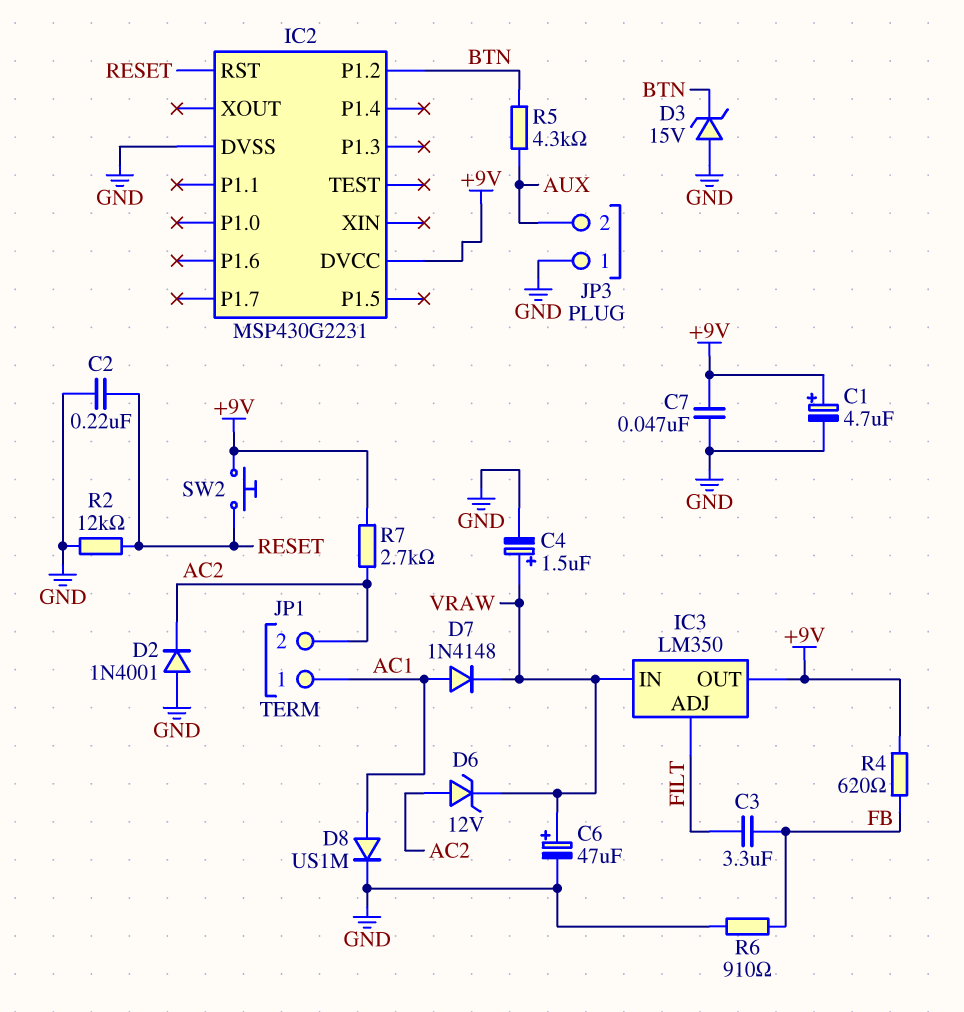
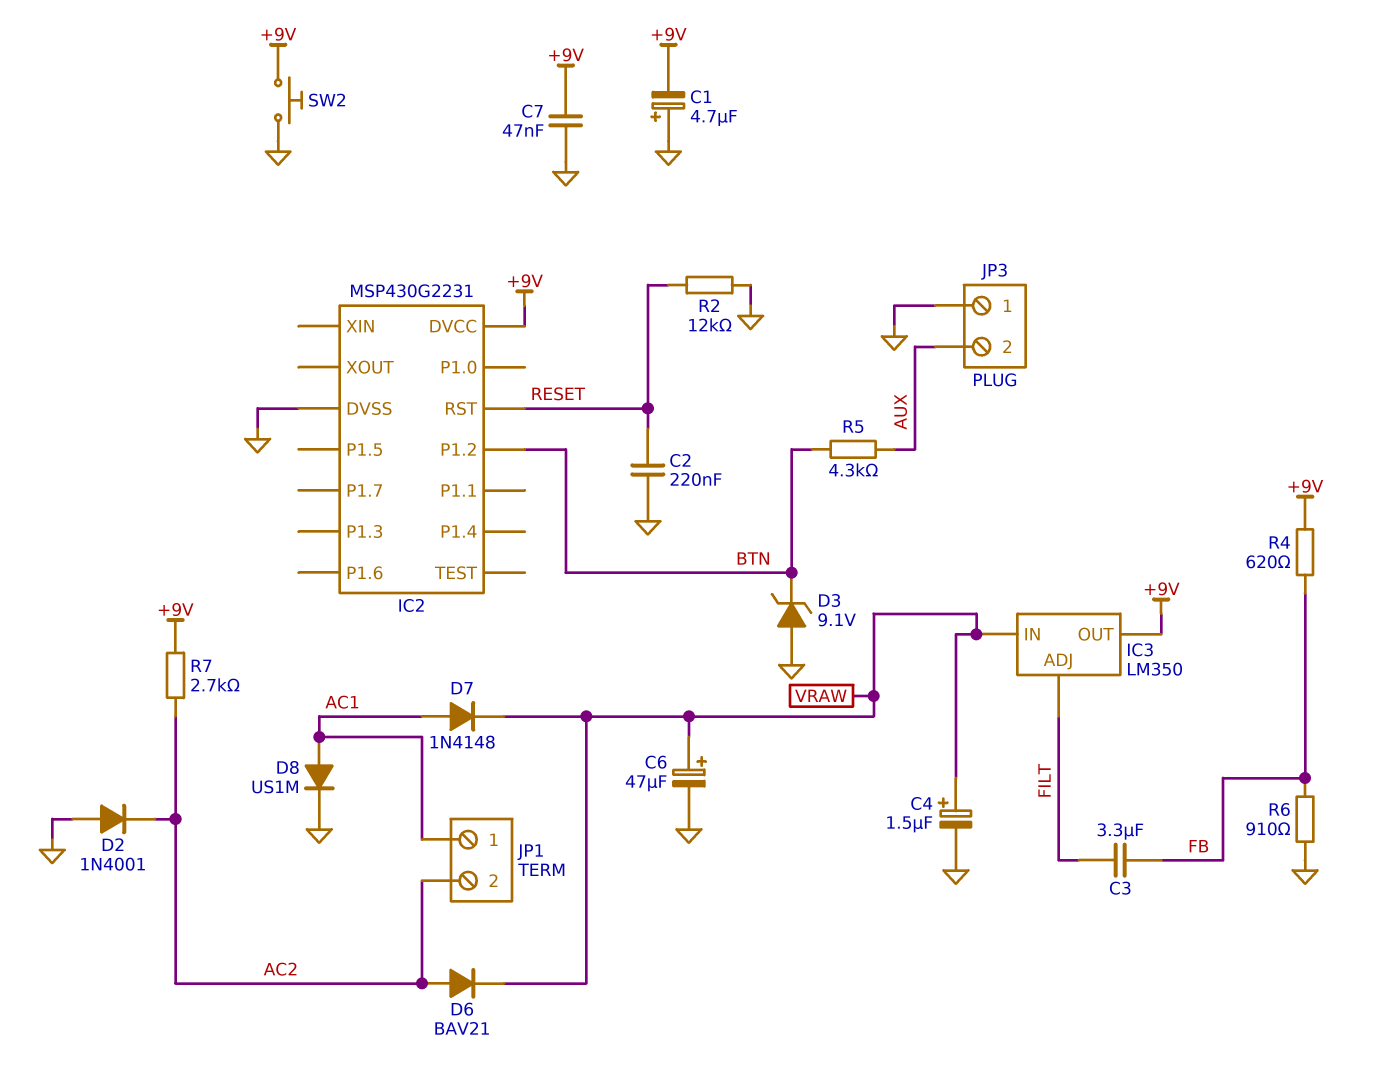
C1: 4.7uF (plus +9V, minus GND) -> 4.7uF (plus GND, minus +9V)
D3: zener 15V (A GND, K BTN) -> zener 9.1V (A GND, K BTN)
D6: zener 12V (A AC2, K VRAW) -> diode BAV21 (A AC2, K VRAW)
SW2: button (+9V, RESET) -> button (+9V, GND)

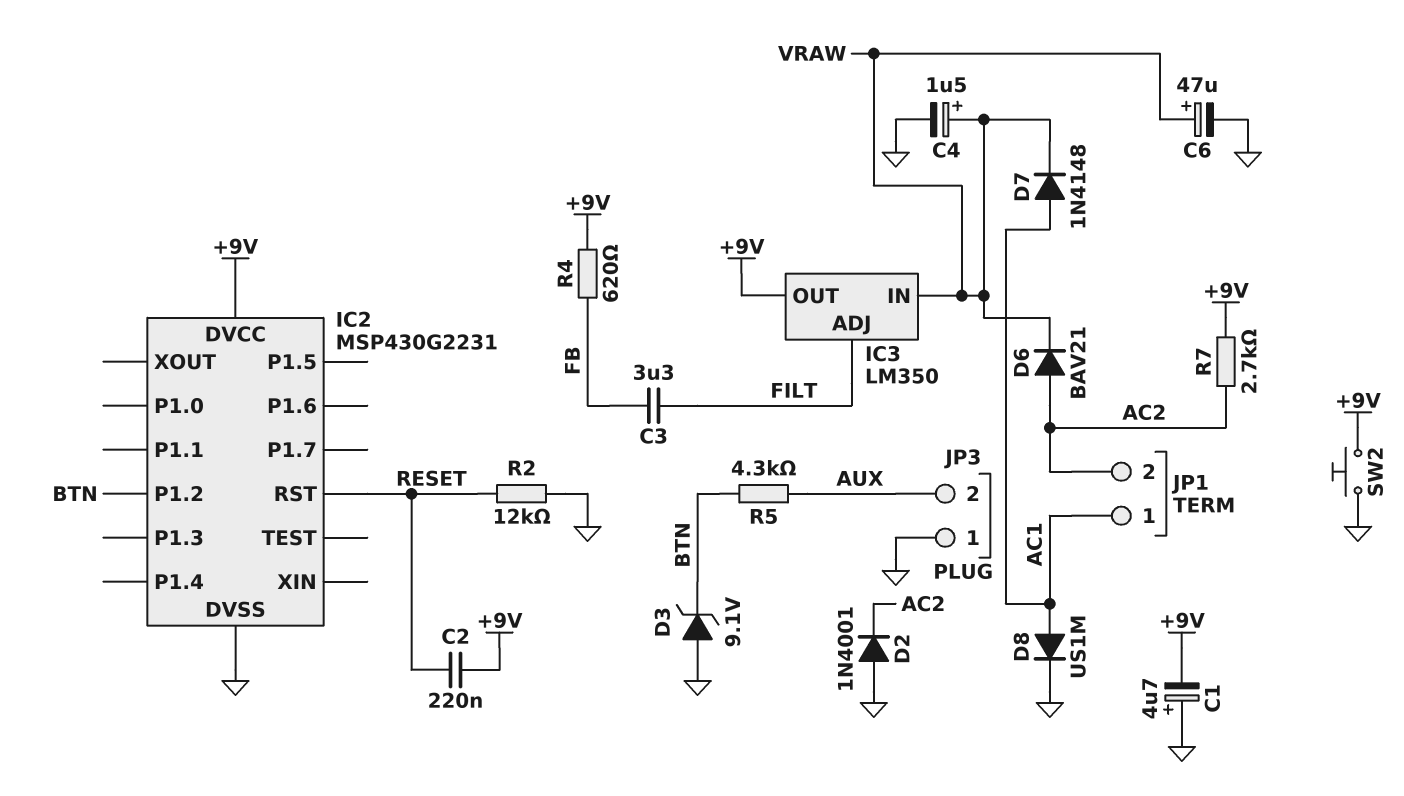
C2: 220nF (GND, RESET) -> 220nF (+9V, RESET)
C7: 47nF (+9V, GND) -> none
R6: 910 (FB, GND) -> none

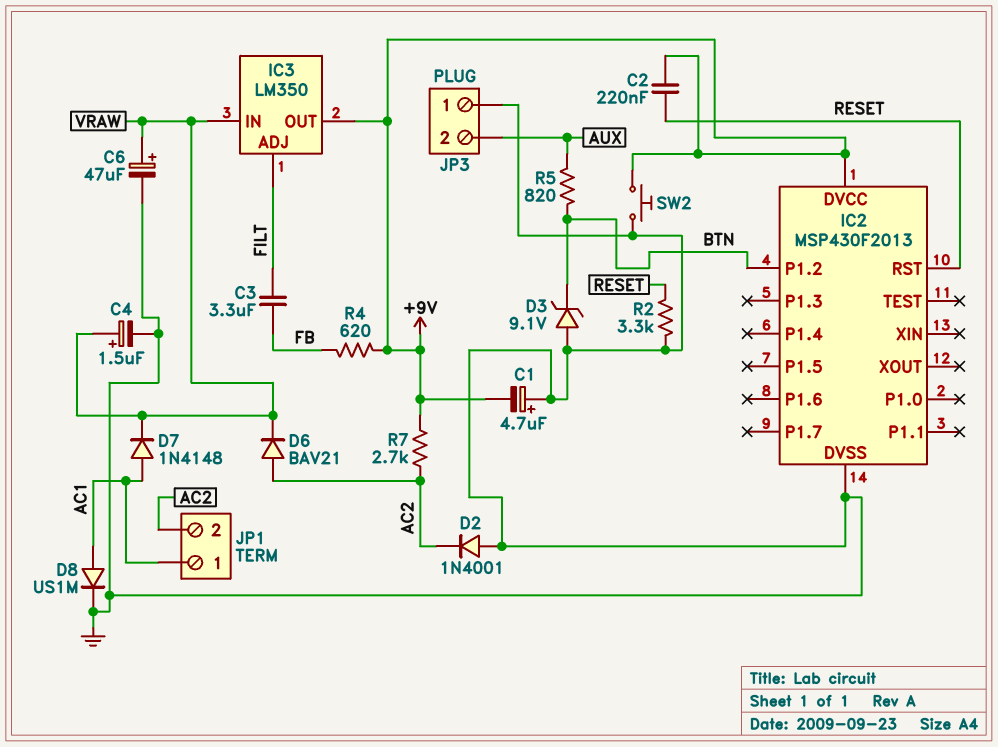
IC2: MSP430G2231 -> MSP430F2013
R2: 12k (GND, RESET) -> 3.3k (GND, RESET)
R5: 4.3k (AUX, BTN) -> 820 (AUX, BTN)

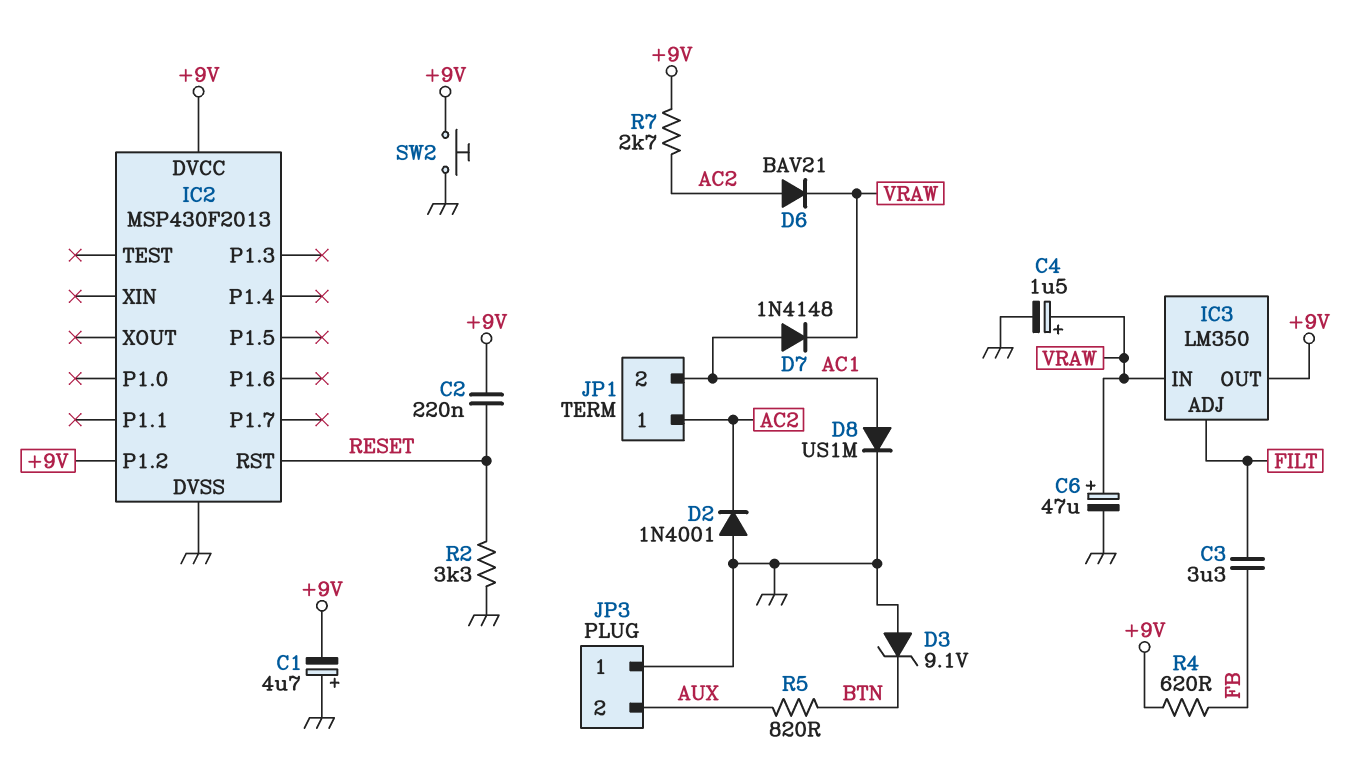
IC2 pin P1.2: BTN -> +9V
JP1 pin 1: AC1 -> AC2
JP1 pin 2: AC2 -> AC1

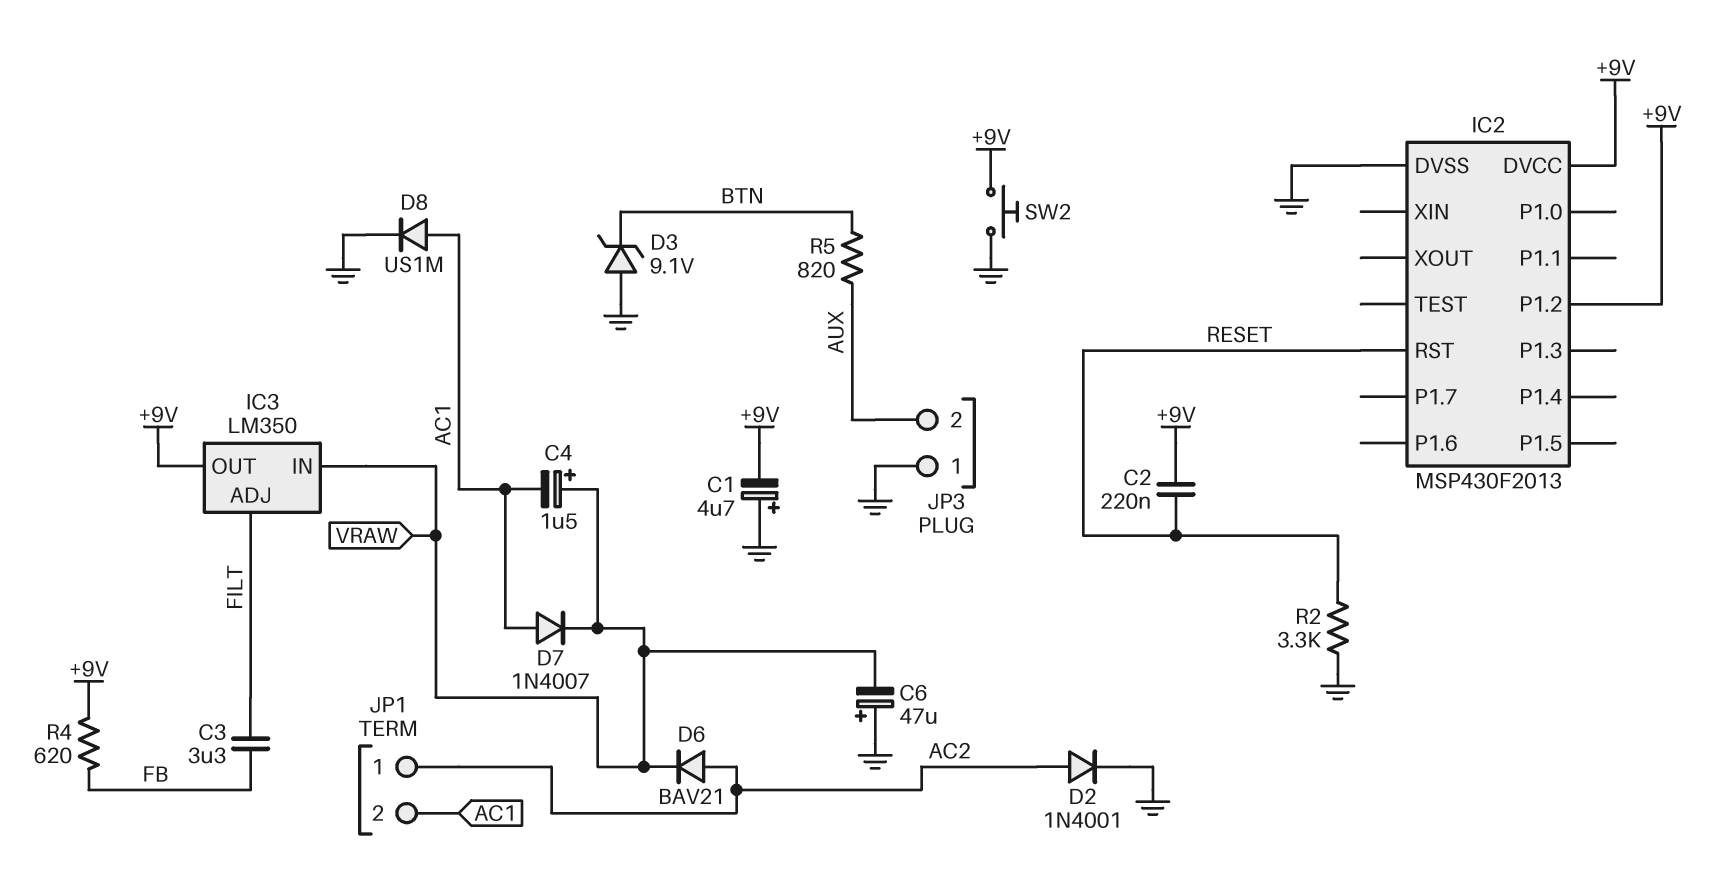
C4: 1.5uF (plus VRAW, minus GND) -> 1.5uF (plus VRAW, minus AC1)
C6: 47uF (plus VRAW, minus GND) -> 47uF (plus GND, minus VRAW)
D2: diode 1N4001 (A GND, K AC2) -> diode 1N4001 (A AC2, K GND)
D7: diode 1N4148 (A AC1, K VRAW) -> diode 1N4007 (A AC1, K VRAW)
R7: 2.7k (+9V, AC2) -> none

